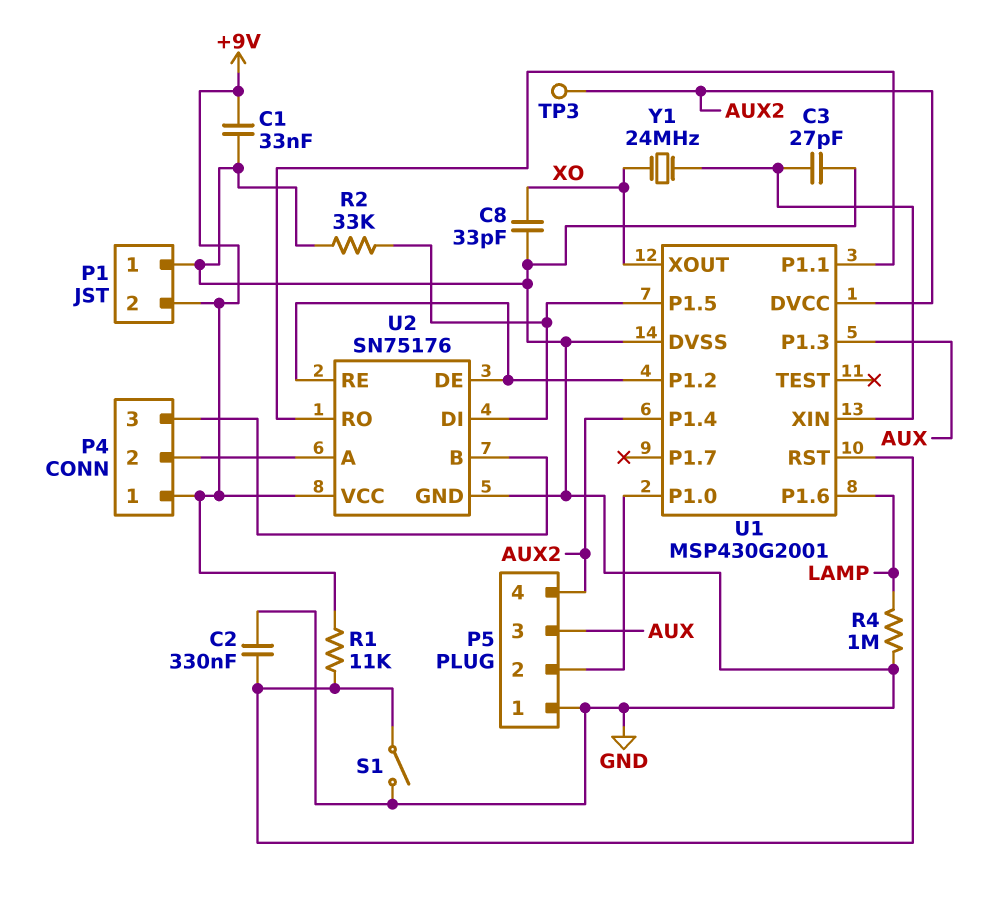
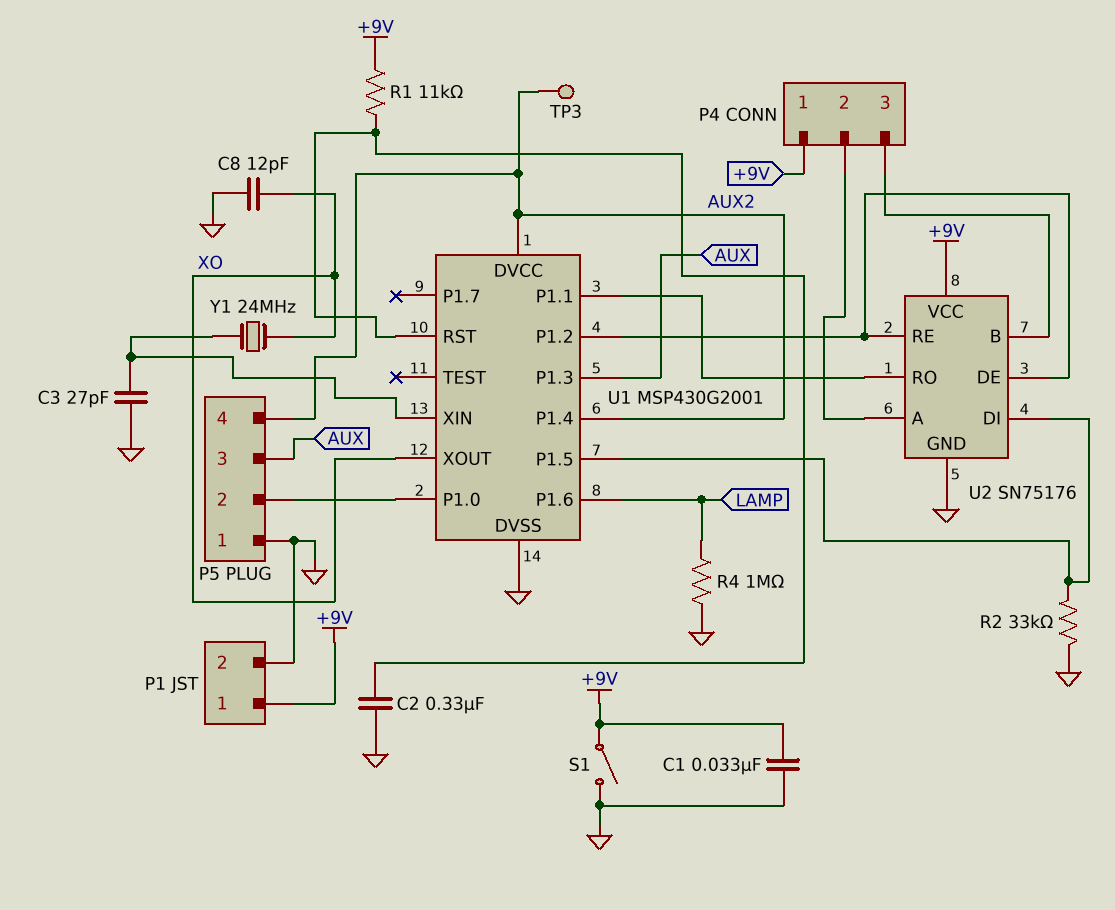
C8: 33pF (GND, XO) -> 12pF (GND, XO)
P1 pin 1: GND -> +9V
P1 pin 2: +9V -> GND
S1: switch (GND, U1/RST) -> switch (+9V, GND)

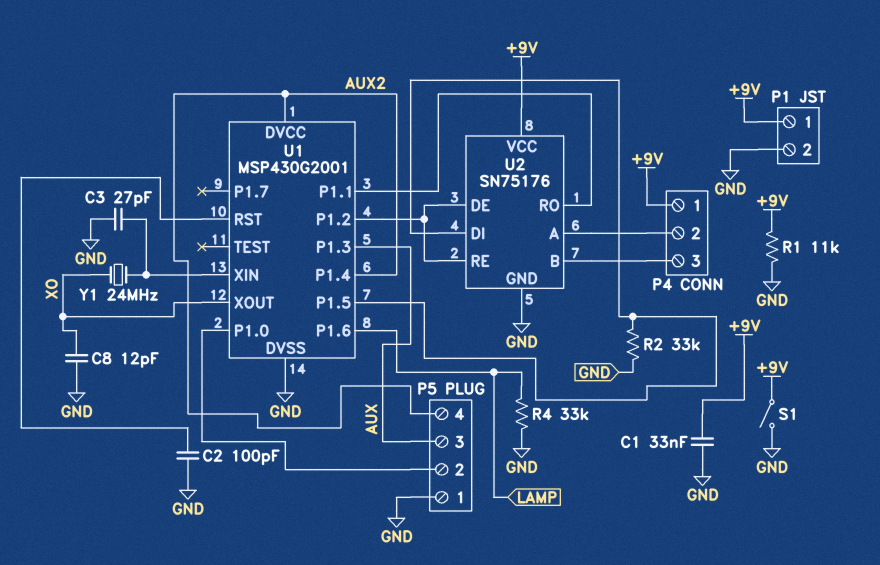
C2: 330nF (GND, U1/RST) -> 100pF (GND, U1/RST)
R1: 11k (+9V, U1/RST) -> 11k (+9V, GND)
R4: 1M (GND, LAMP) -> 33k (GND, LAMP)
TP3: test point (AUX2) -> none

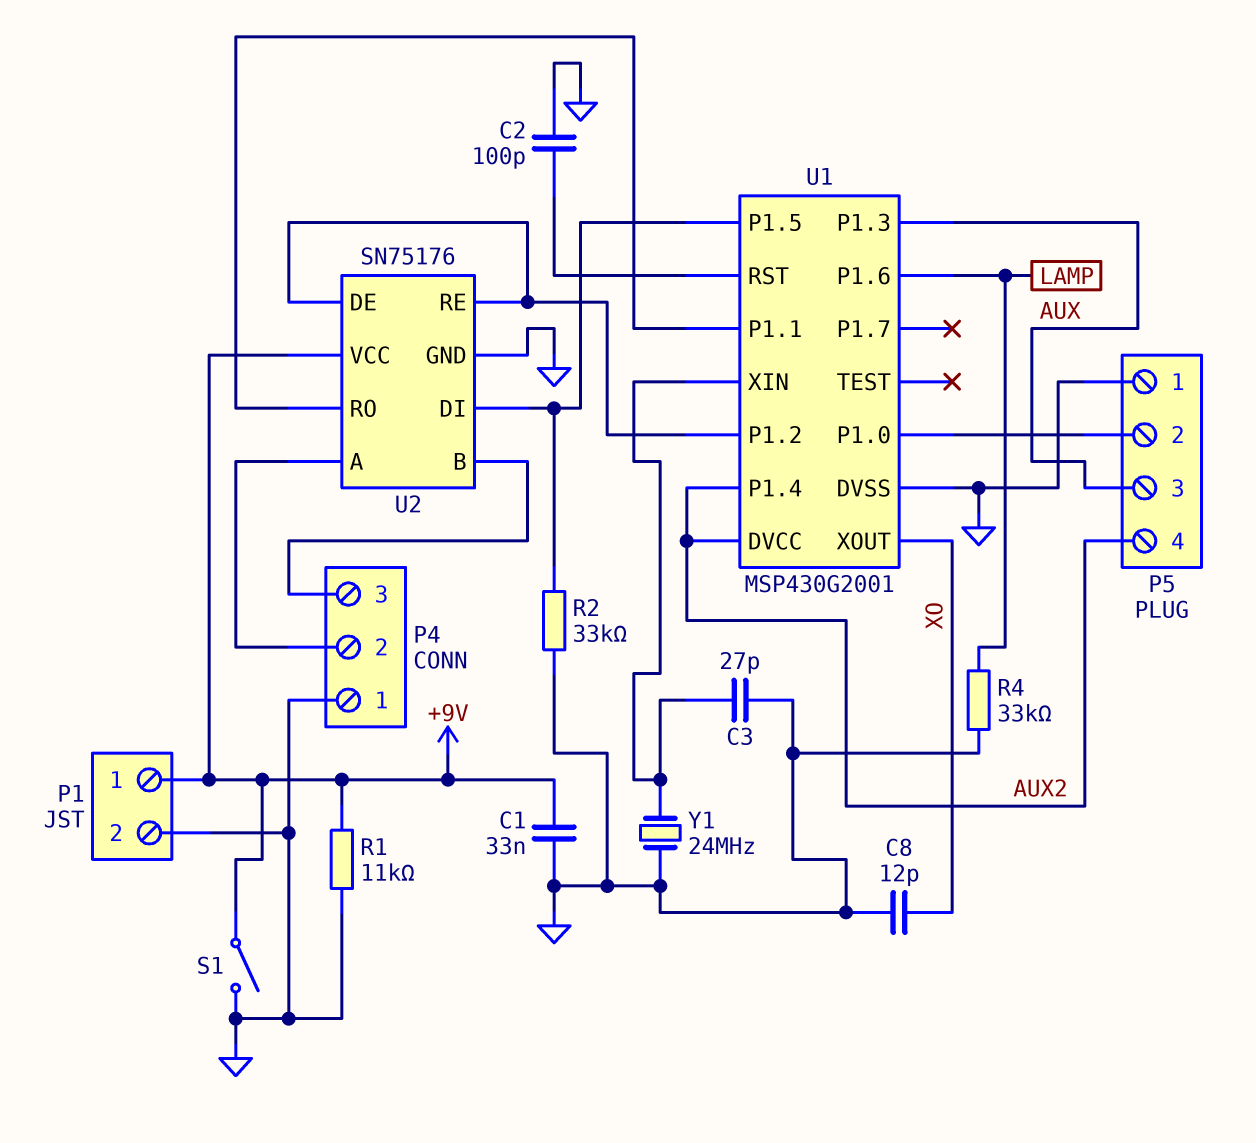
P4 pin 1: +9V -> GND
Y1: 24MHz (U1/XIN, XO) -> 24MHz (GND, U1/XIN)

